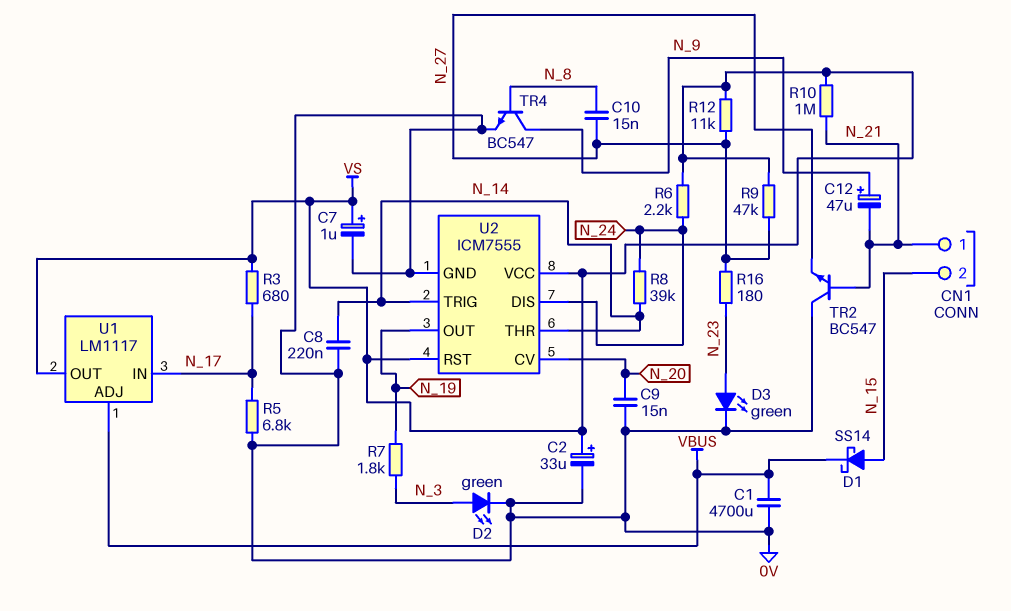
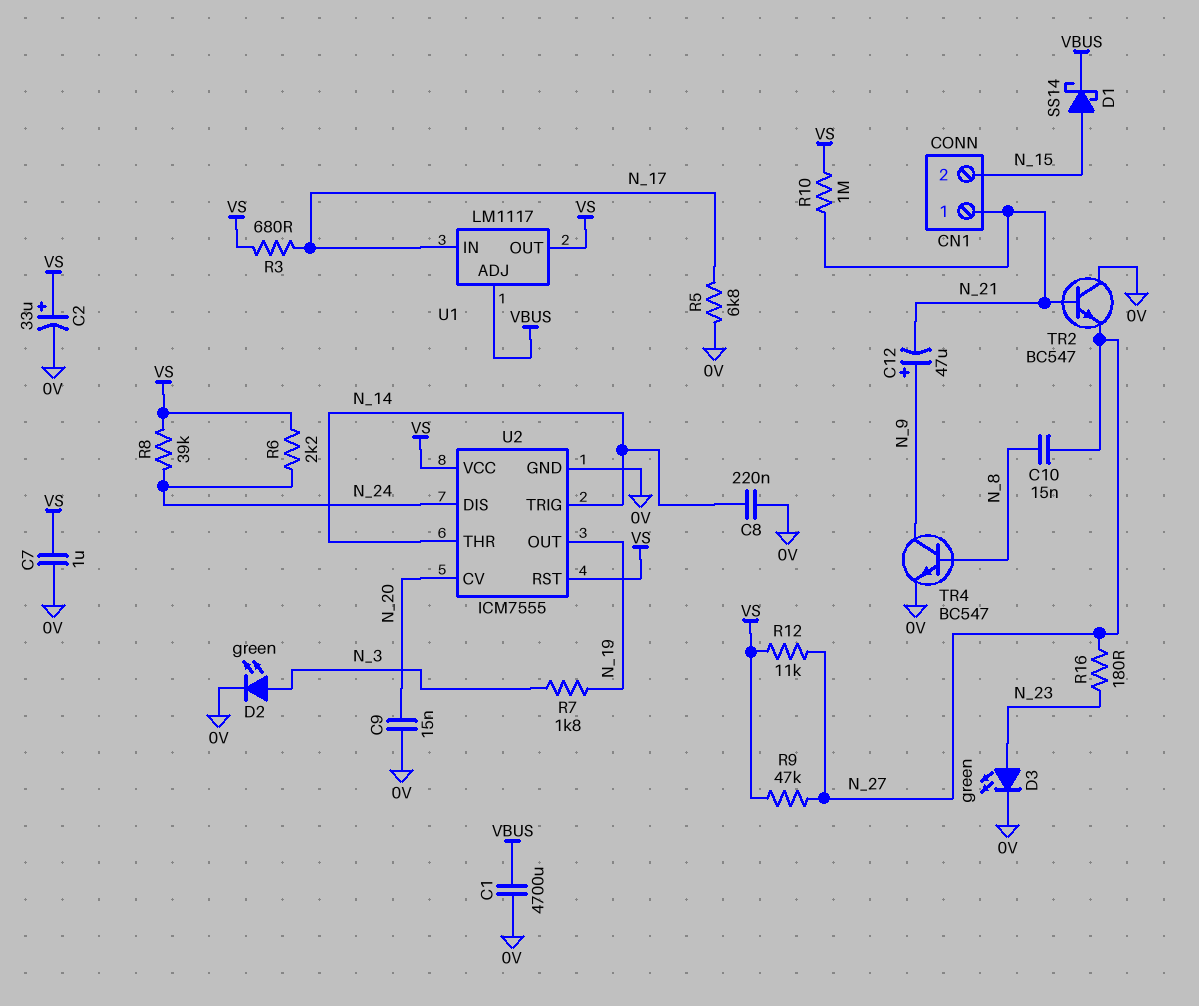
C7: 1uF (plus VS, minus 0V) -> 1uF (0V, VS)
R8: 39k (N_14, N_24) -> 39k (N_24, VS)

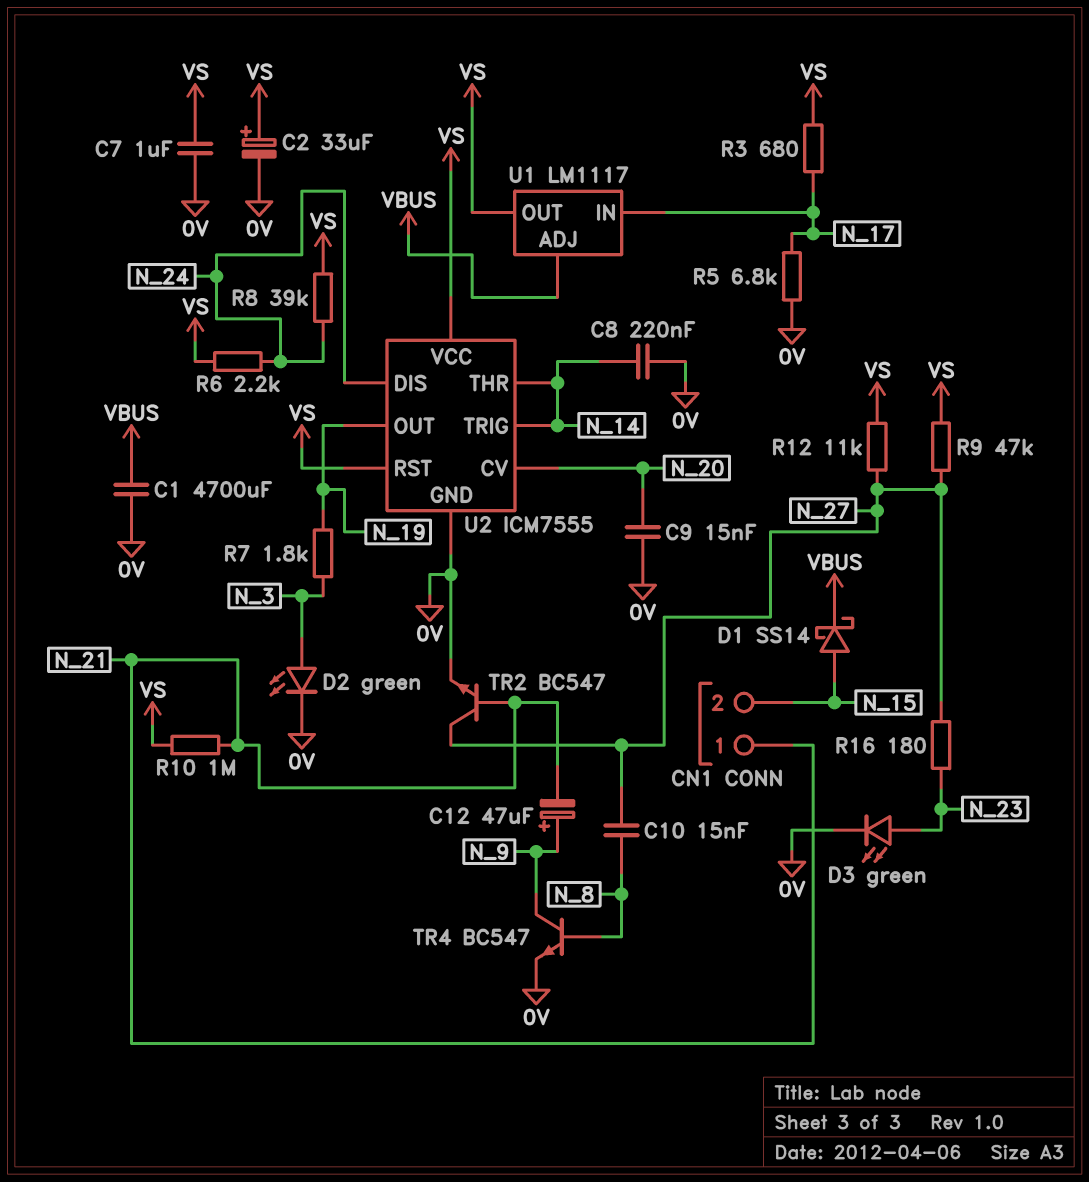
TR2: NPN BC547 (B N_21, C 0V, E N_27) -> NPN BC547 (B N_21, C N_27, E 0V)

